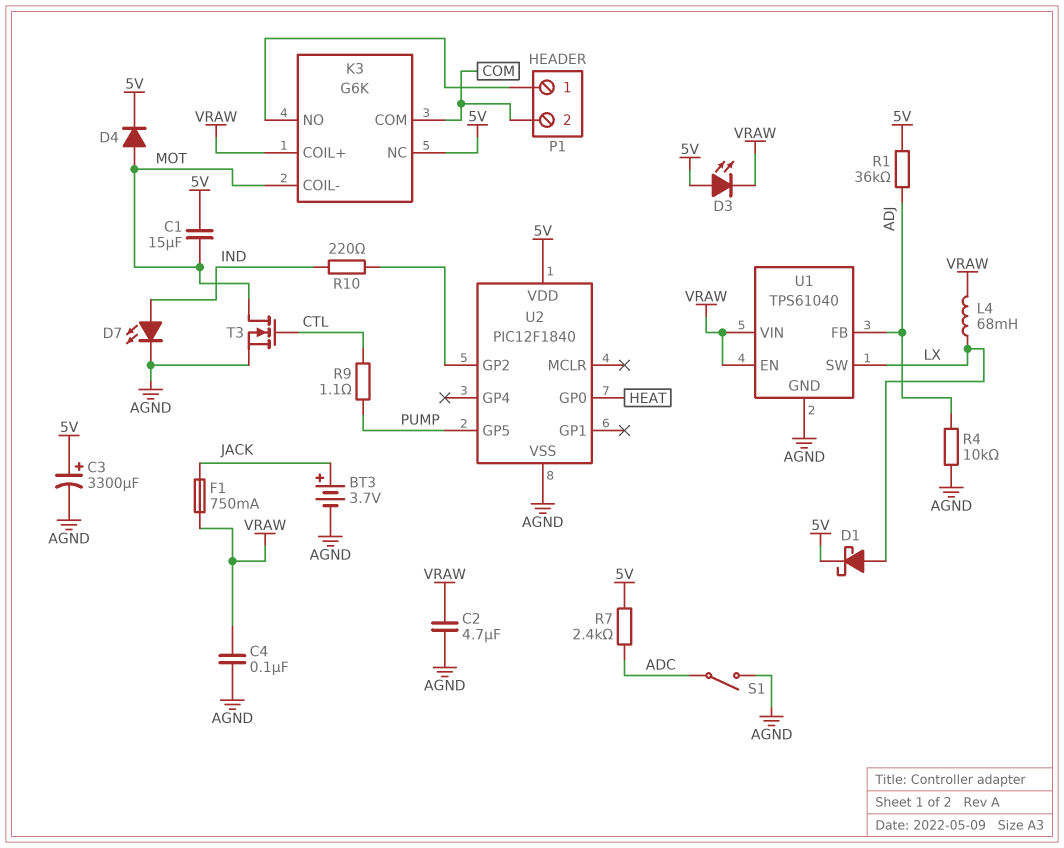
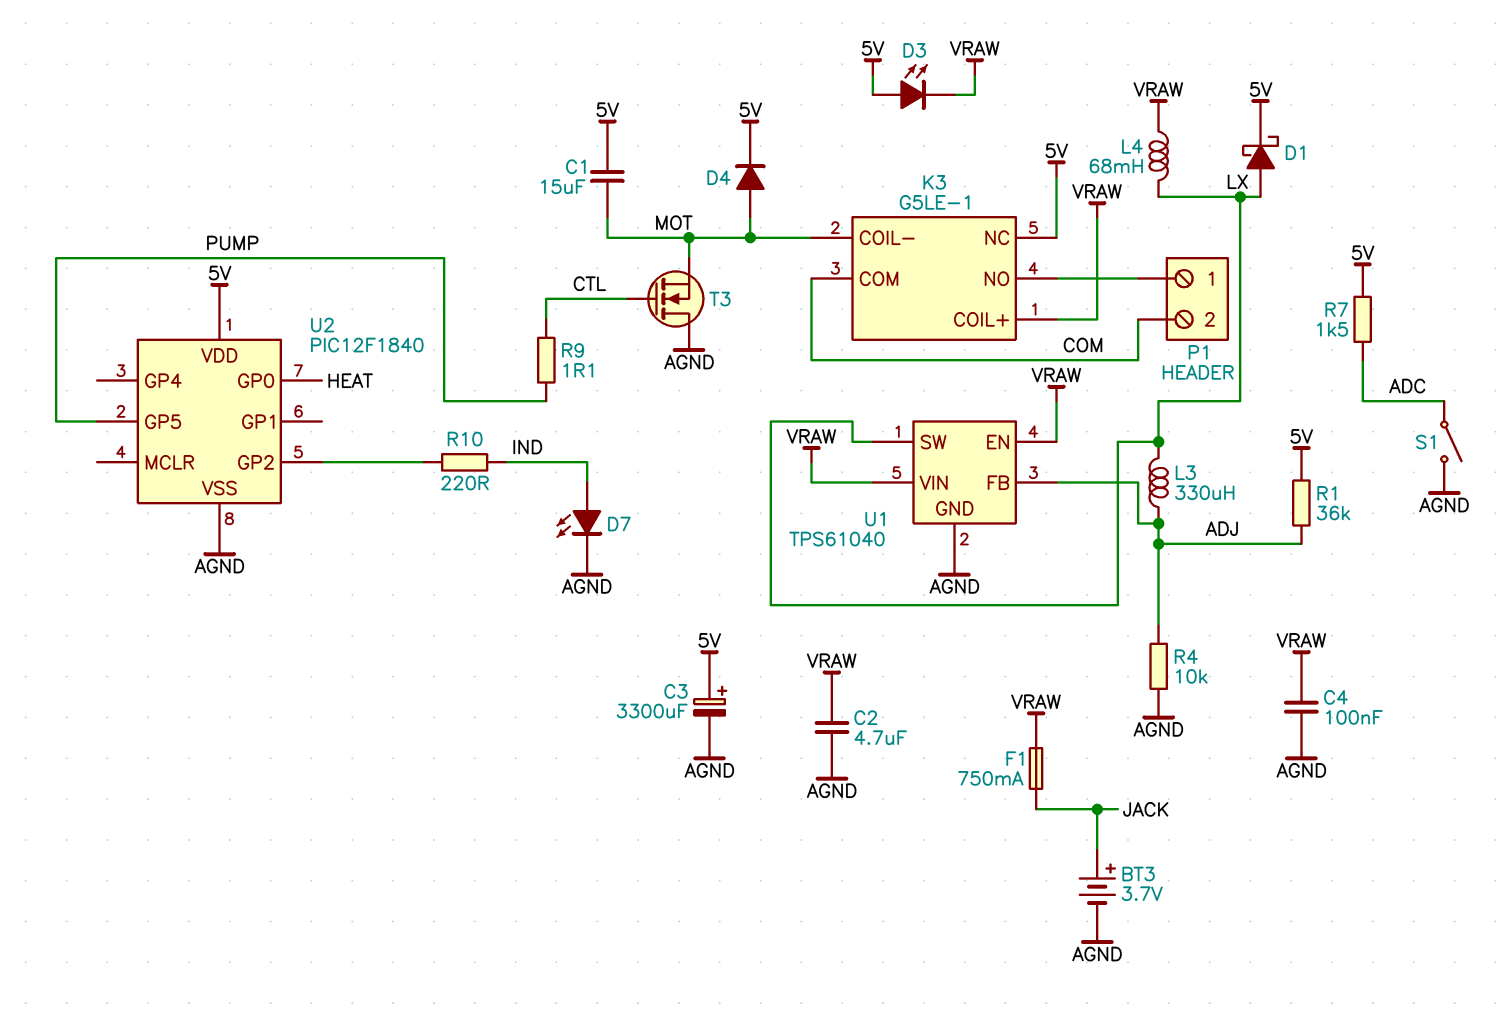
K3: G6K -> G5LE-1
L3: none -> 330uH (ADJ, LX)
R7: 2.4k (5V, ADC) -> 1.5k (5V, ADC)
T3: NMOS (G CTL, D MOT, S AGND) -> NMOS (G CTL, D AGND, S MOT)

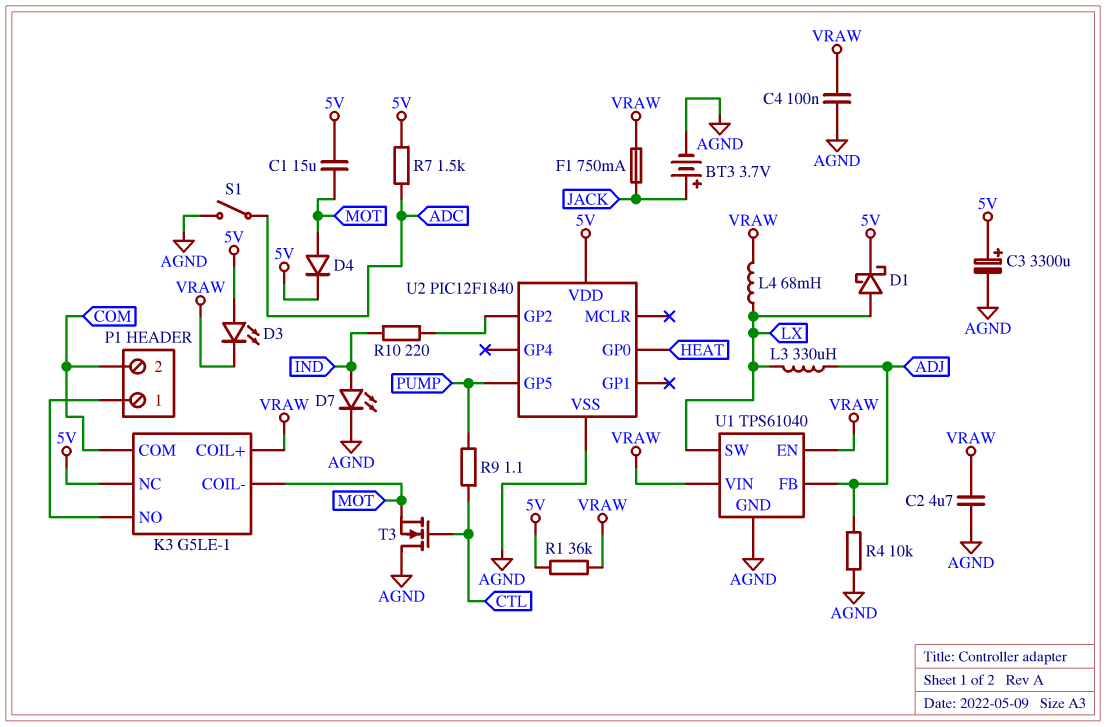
R1: 36k (5V, ADJ) -> 36k (5V, VRAW)

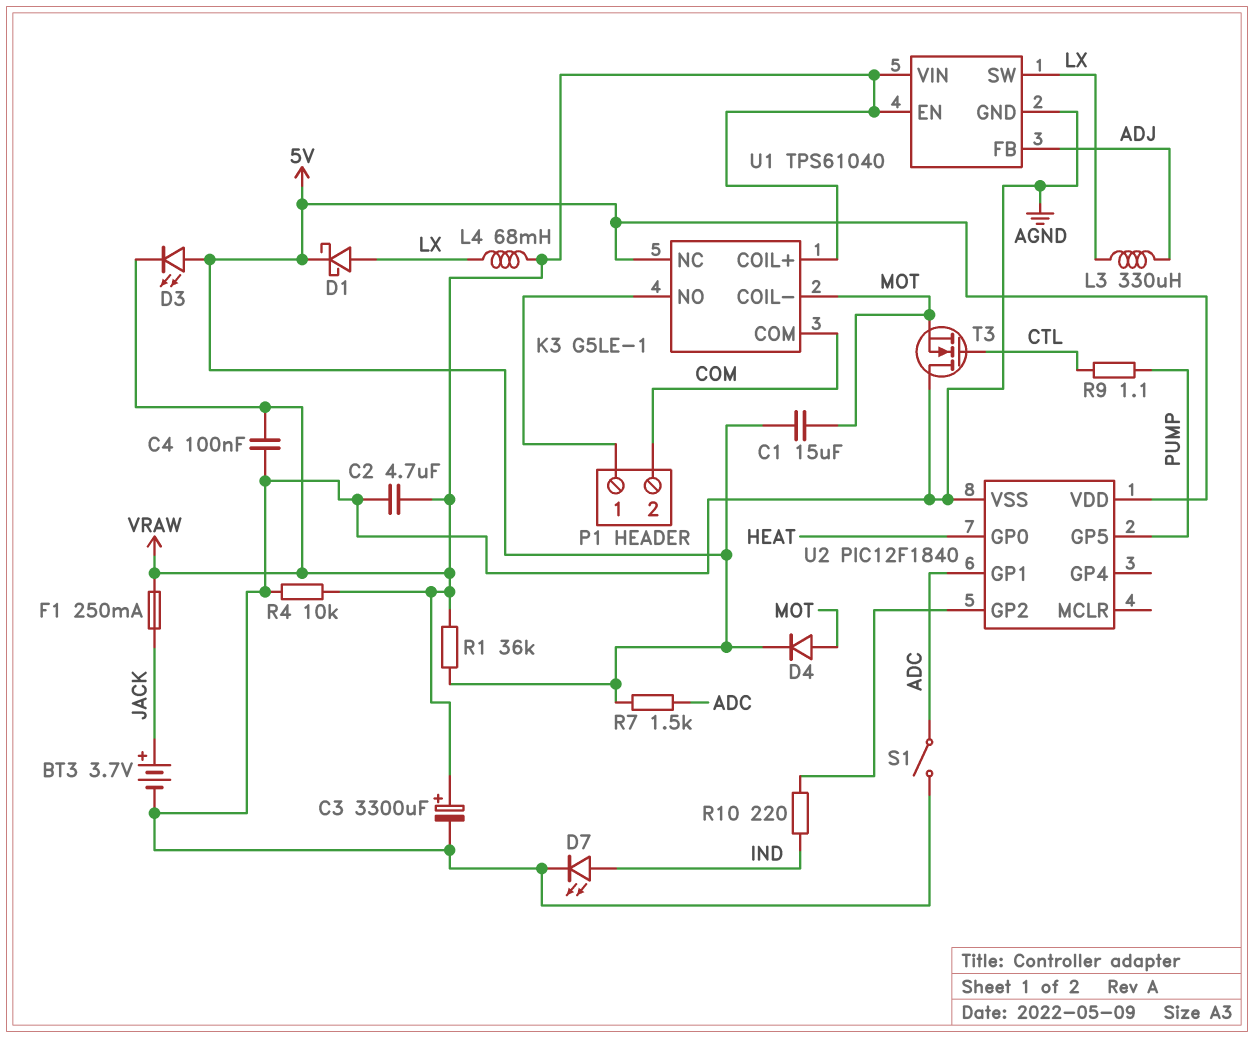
C3: 3300uF (plus 5V, minus AGND) -> 3300uF (plus VRAW, minus AGND)
F1: 750mA (JACK, VRAW) -> 250mA (JACK, VRAW)
R4: 10k (ADJ, AGND) -> 10k (AGND, VRAW)
U2 pin GP1: none -> ADC

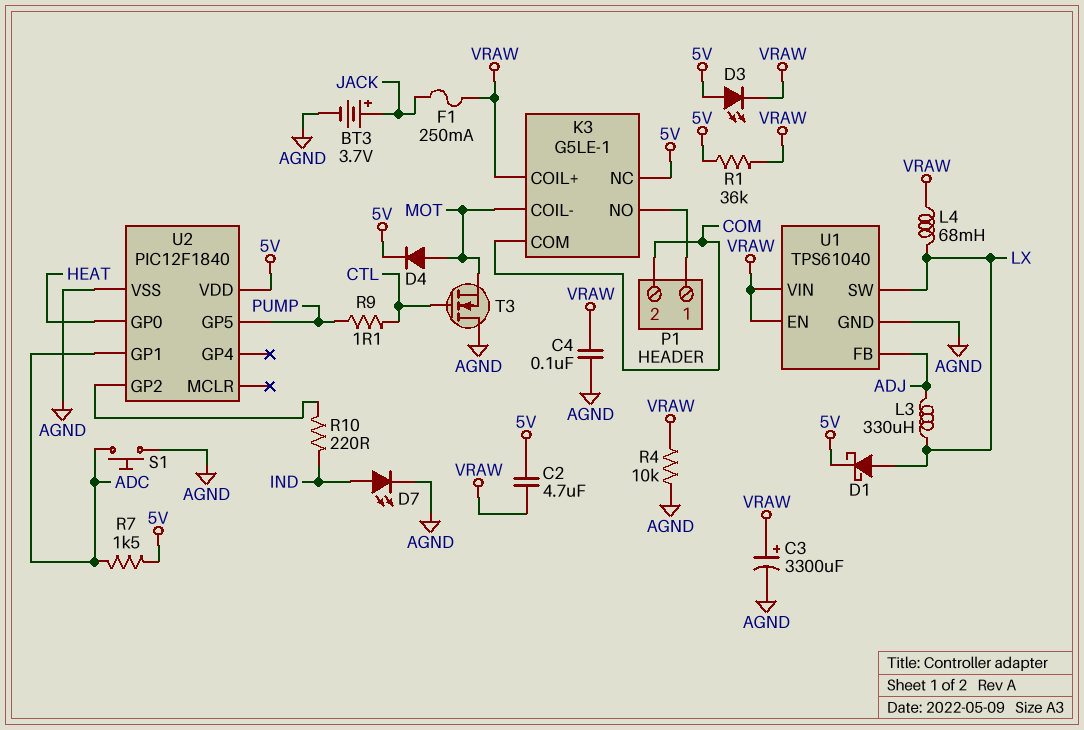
C1: 15uF (5V, MOT) -> none
C2: 4.7uF (AGND, VRAW) -> 4.7uF (5V, VRAW)
S1: switch (ADC, AGND) -> button (ADC, AGND)

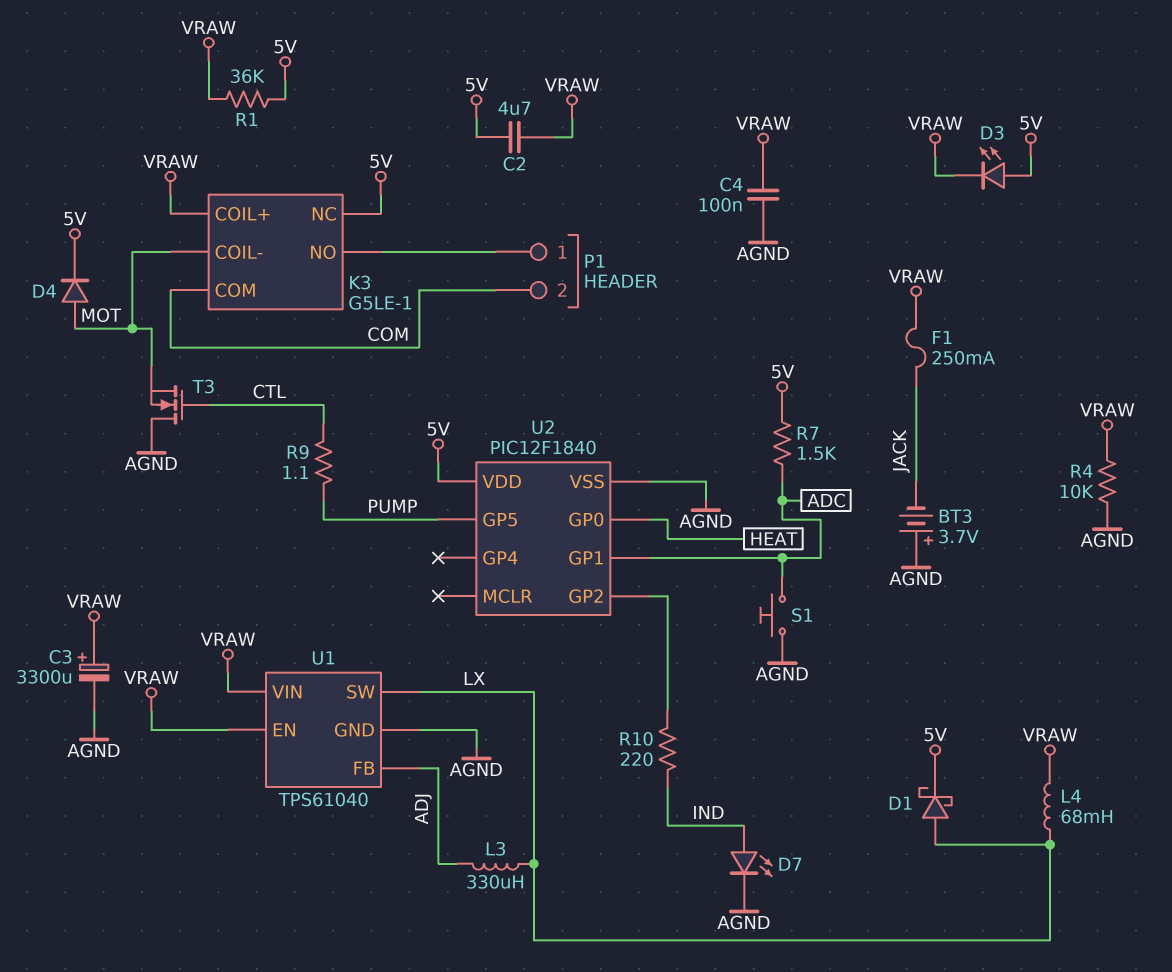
BT3: 3.7V (plus JACK, minus AGND) -> 3.7V (plus AGND, minus JACK)

